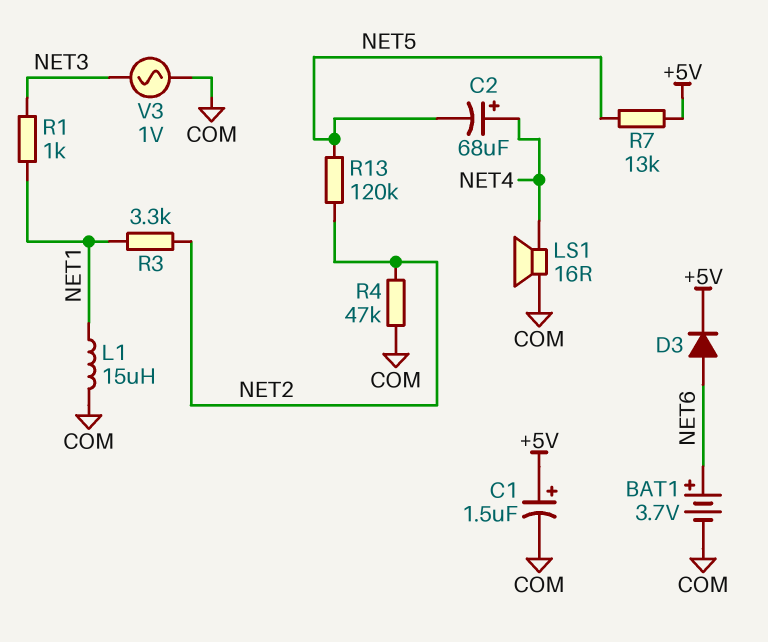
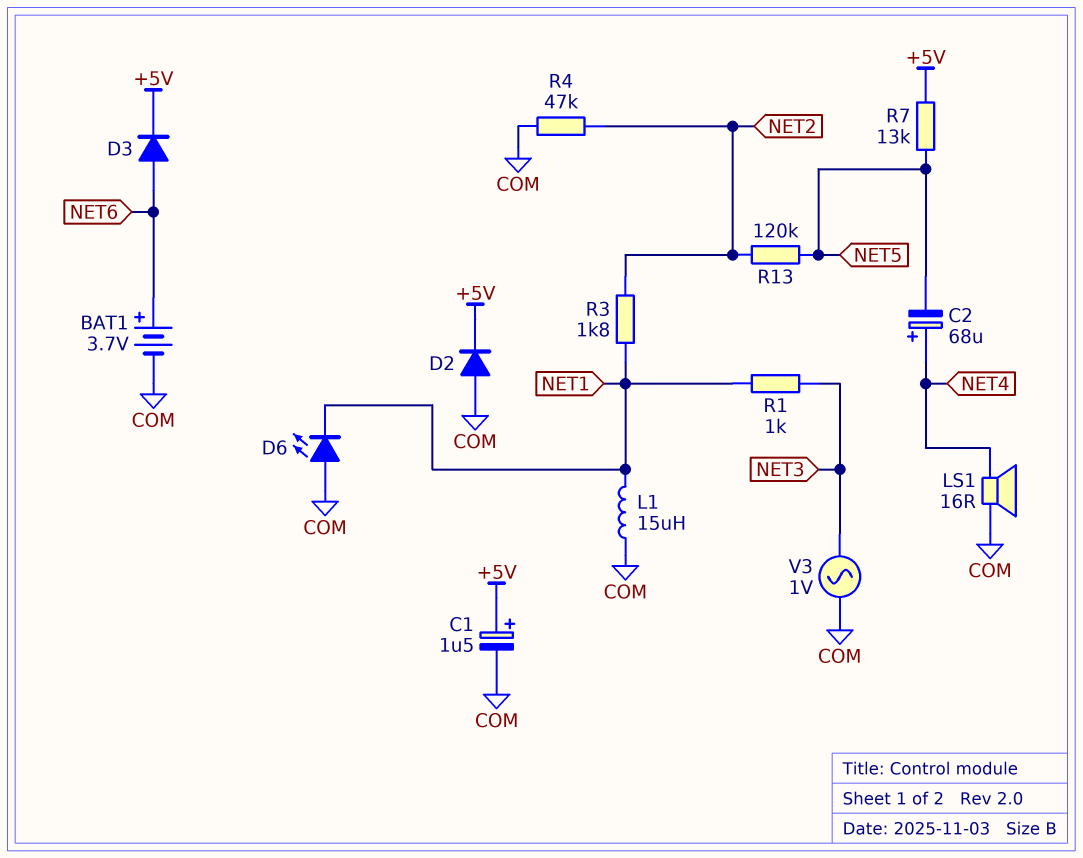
D2: none -> diode (A COM, K +5V)
D6: none -> LED (A COM, K NET1)
R3: 3.3k (NET1, NET2) -> 1.8k (NET1, NET2)

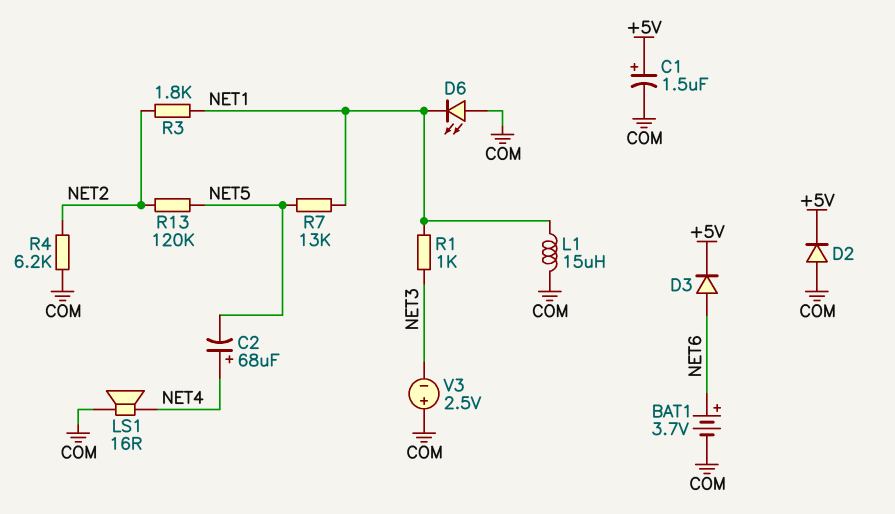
R4: 47k (COM, NET2) -> 6.2k (COM, NET2)
R7: 13k (+5V, NET5) -> 13k (NET1, NET5)
V3: AC 1V (COM, NET3) -> 2.5V (plus COM, minus NET3)

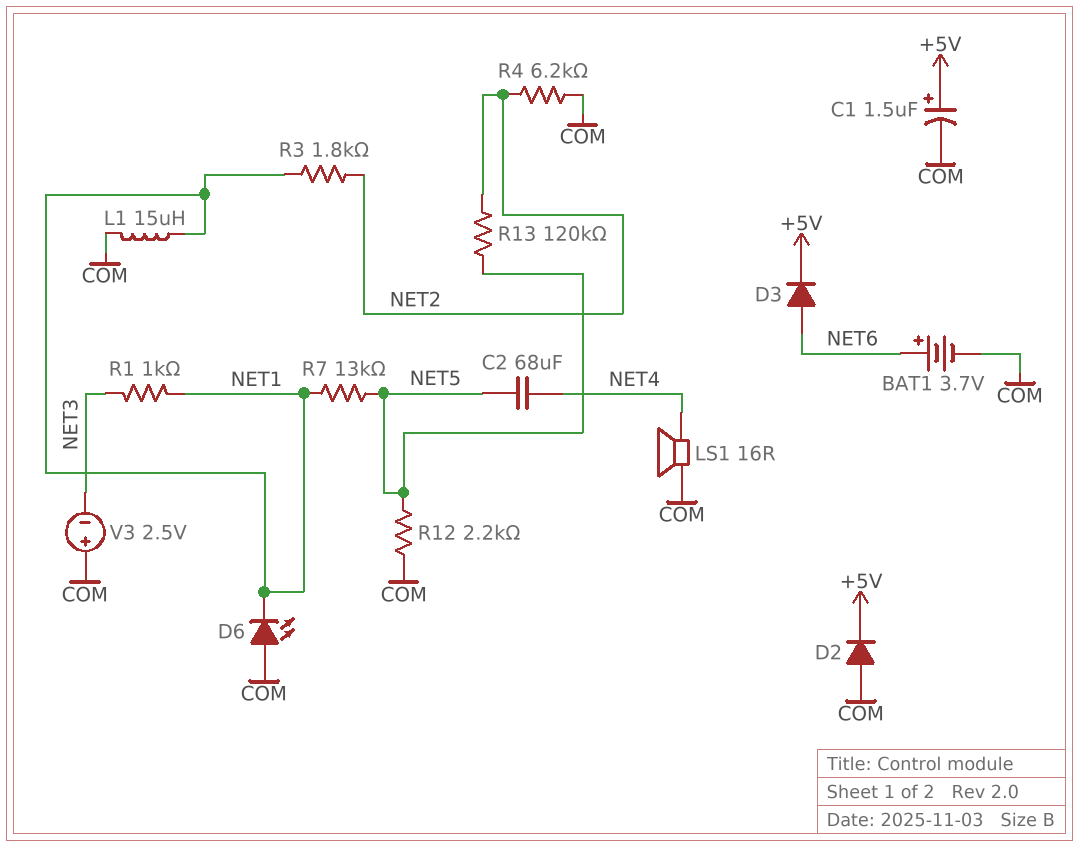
C2: 68uF (plus NET4, minus NET5) -> 68uF (NET4, NET5)
R12: none -> 2.2k (COM, NET5)

